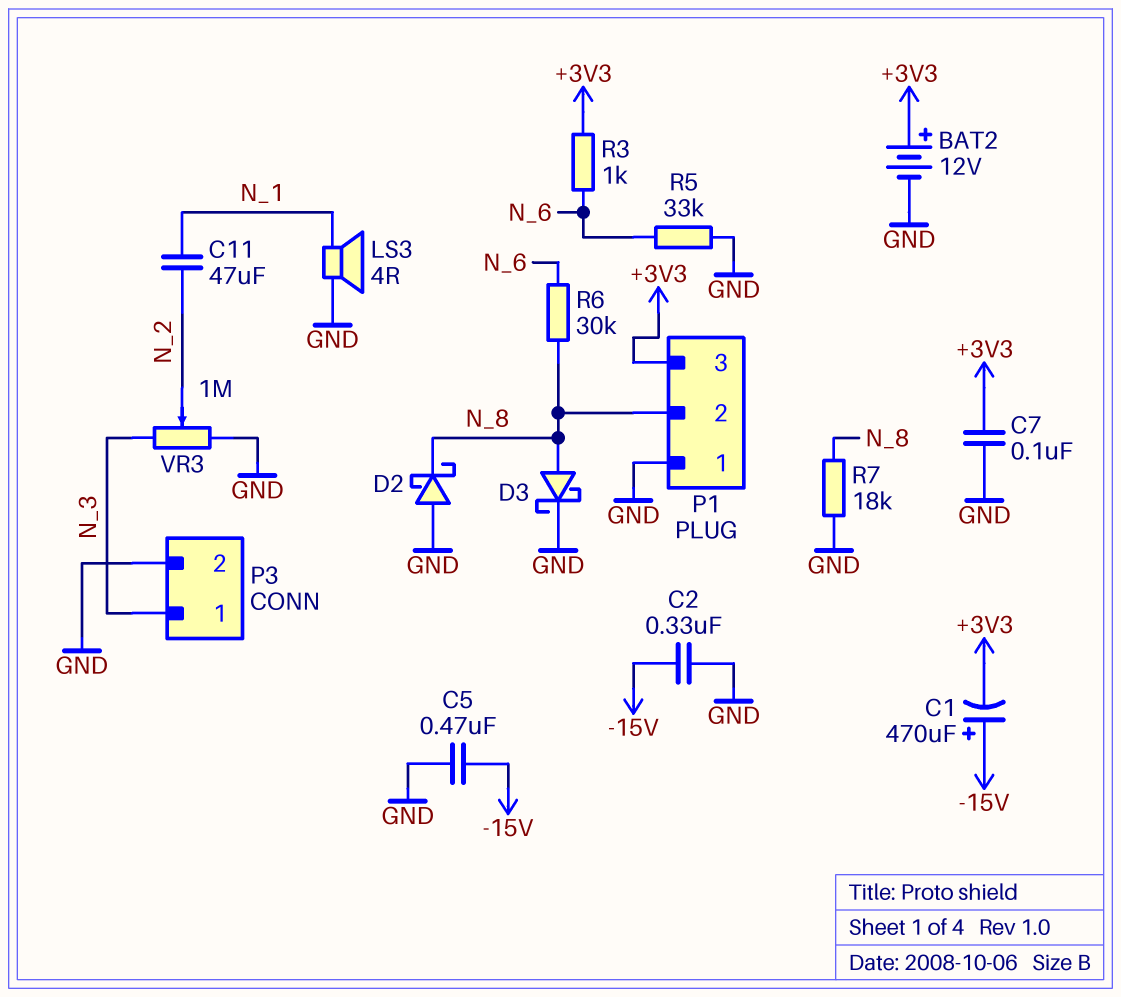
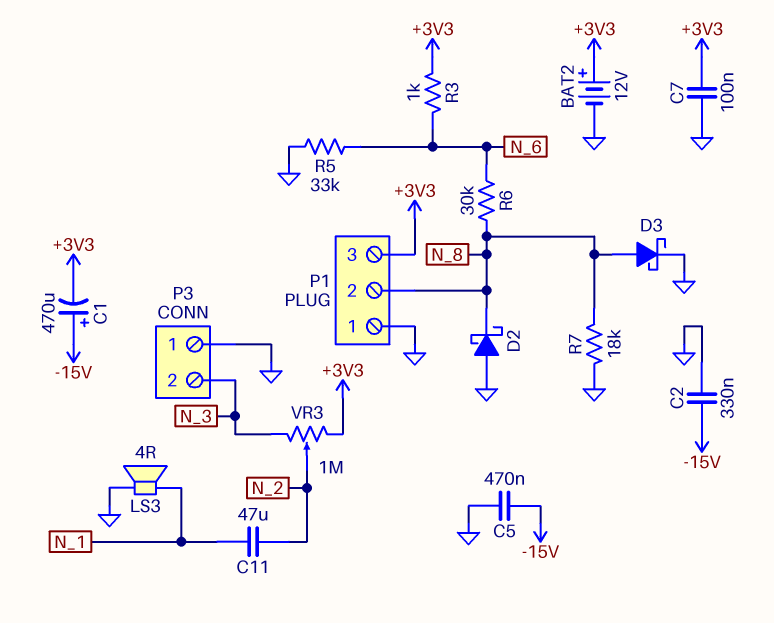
P3 pin 1: N_3 -> GND
P3 pin 2: GND -> N_3
VR3: 1M (GND, N_3, wiper N_2) -> 1M (+3V3, N_3, wiper N_2)

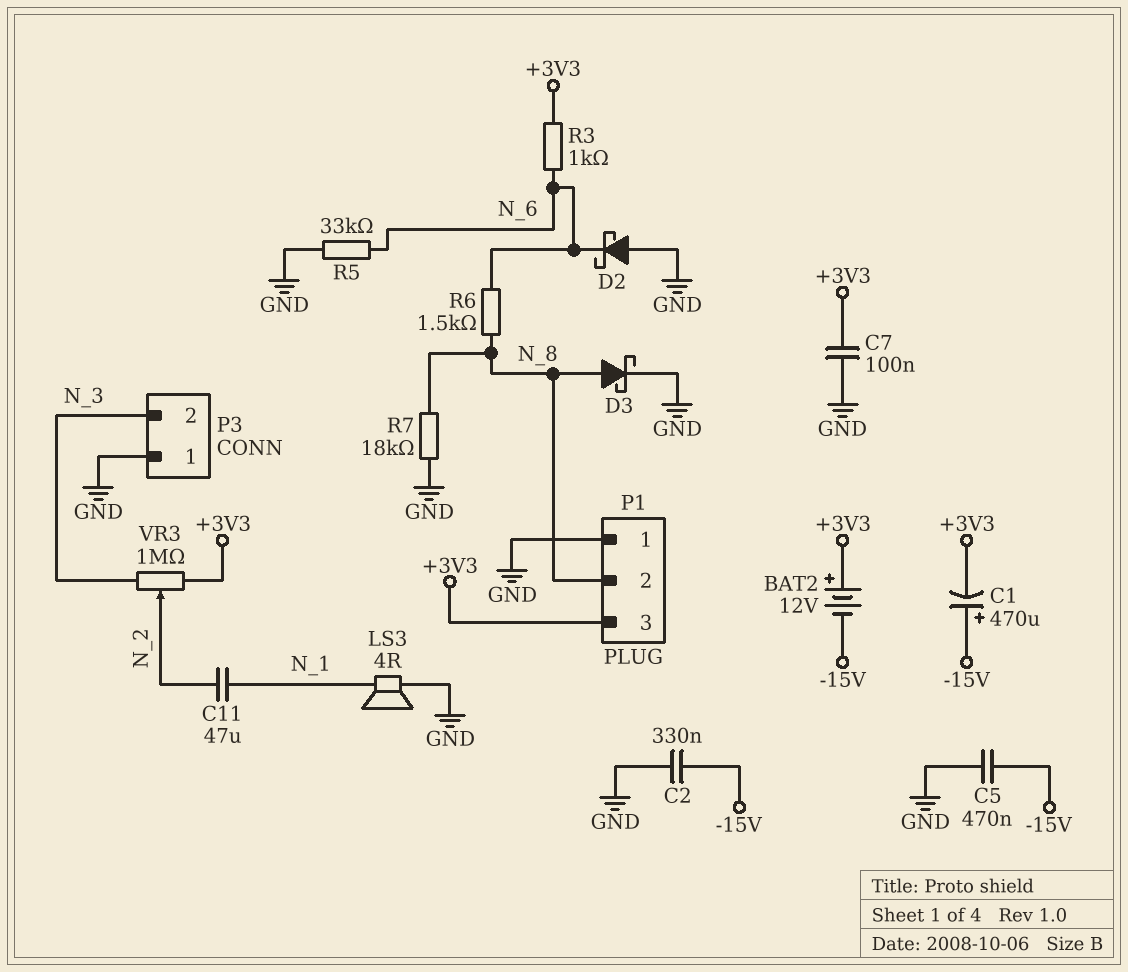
BAT2: 12V (plus +3V3, minus GND) -> 12V (plus +3V3, minus -15V)
D2: schottky (A GND, K N_8) -> schottky (A GND, K N_6)
R6: 30k (N_6, N_8) -> 1.5k (N_6, N_8)

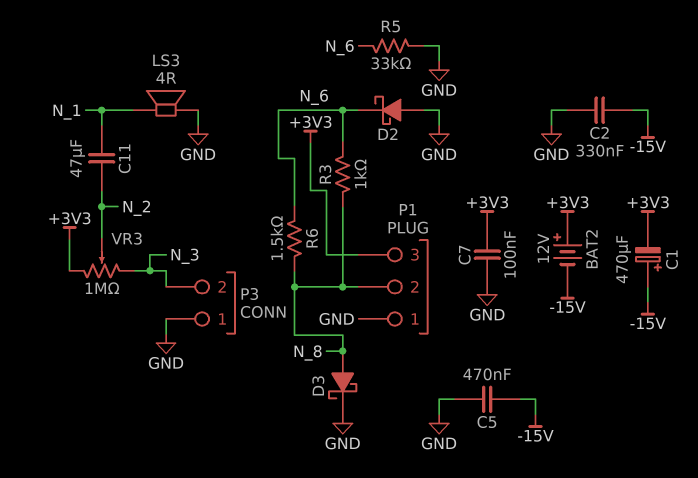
R3: 1k (+3V3, N_6) -> 1k (N_6, N_8)
R7: 18k (GND, N_8) -> none

